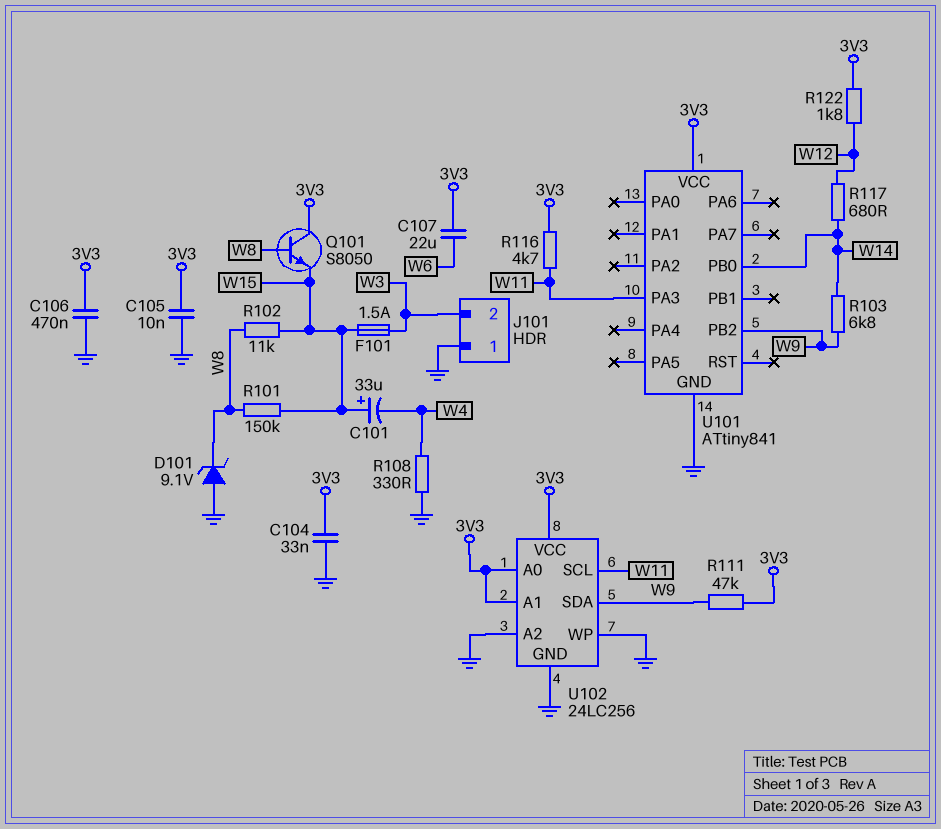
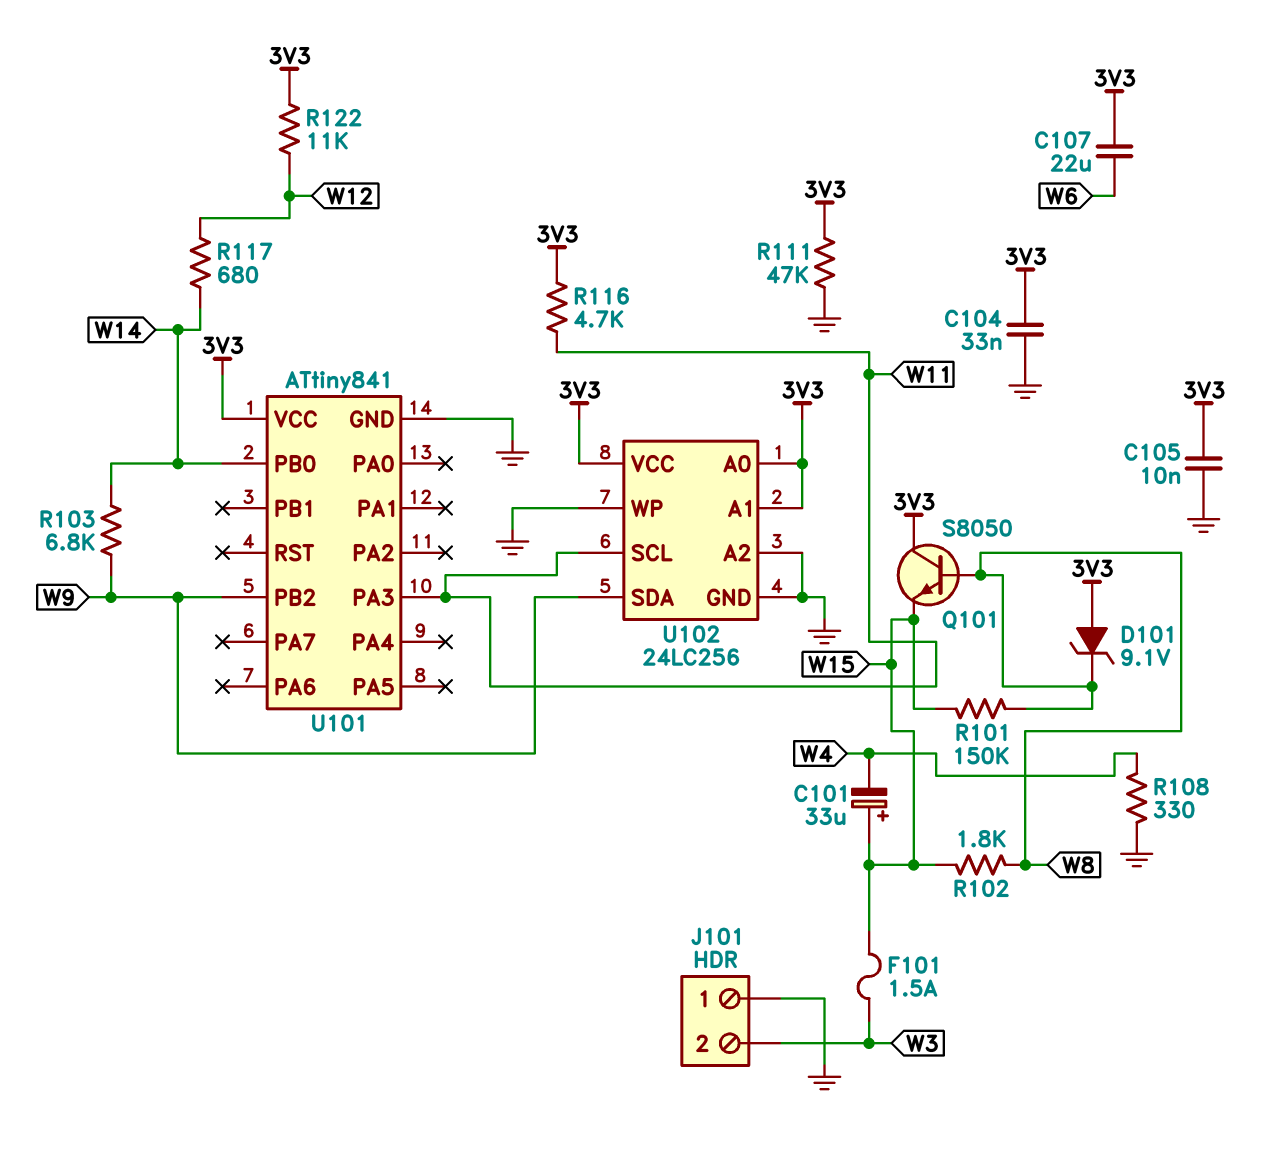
C106: 470nF (3V3, GND) -> none
D101: zener 9.1V (A GND, K W8) -> zener 9.1V (A 3V3, K W8)
R102: 11k (W8, W15) -> 1.8k (W8, W15)
R111: 47k (3V3, W9) -> 47k (3V3, GND)
R122: 1.8k (3V3, W12) -> 11k (3V3, W12)

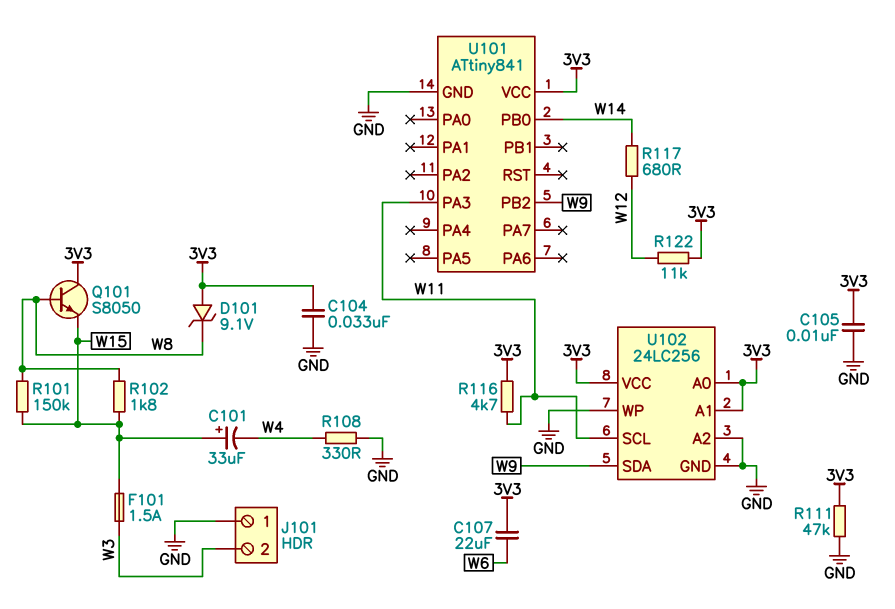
R103: 6.8k (W9, W14) -> none

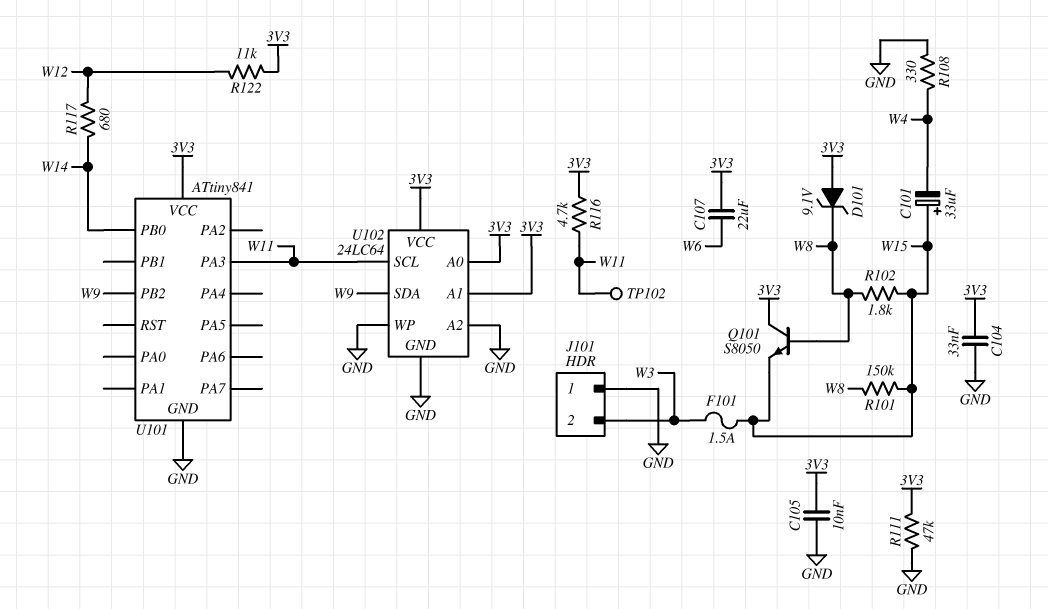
TP102: none -> test point (W11)
U102: 24LC256 -> 24LC64

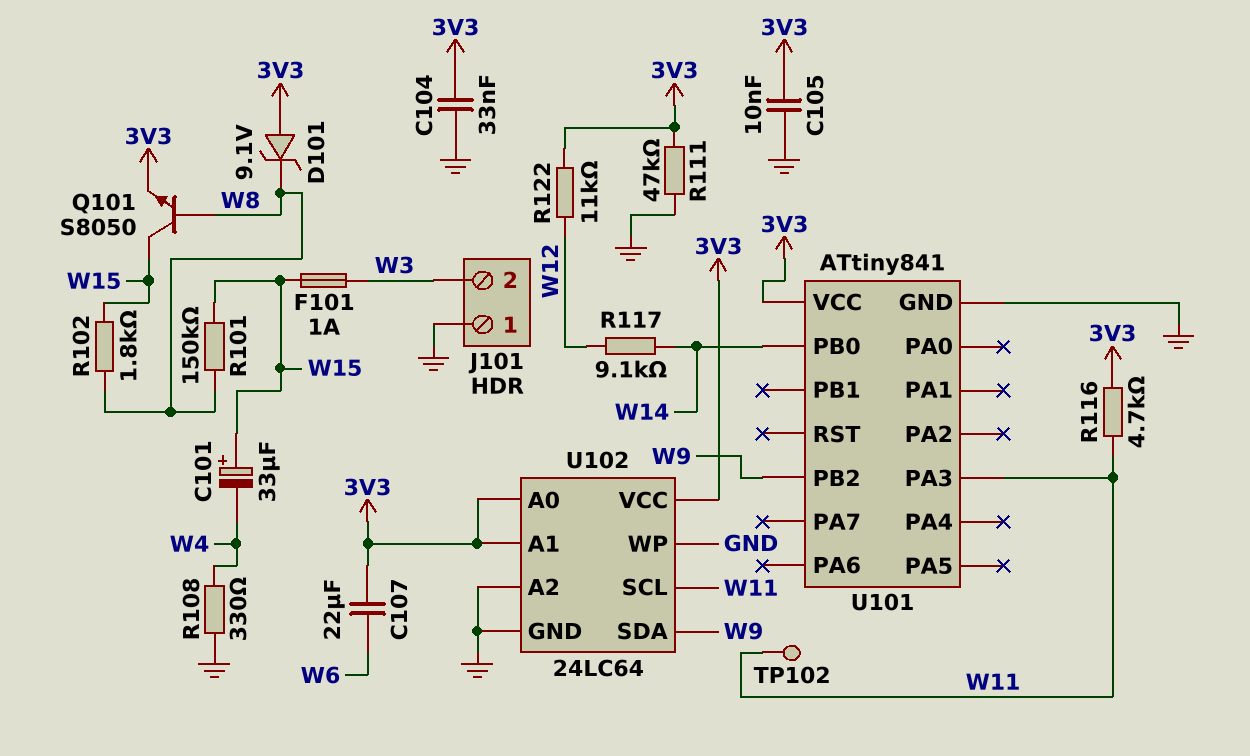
F101: 1.5A (W3, W15) -> 1A (W3, W15)
Q101: NPN S8050 (B W8, C 3V3, E W15) -> NPN S8050 (B W8, C W15, E 3V3)
R117: 680 (W12, W14) -> 9.1k (W12, W14)

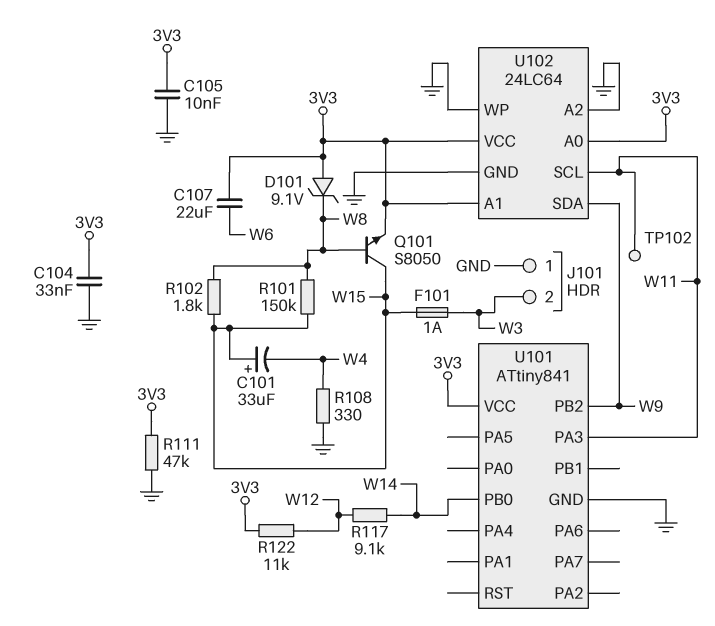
R116: 4.7k (3V3, W11) -> none

